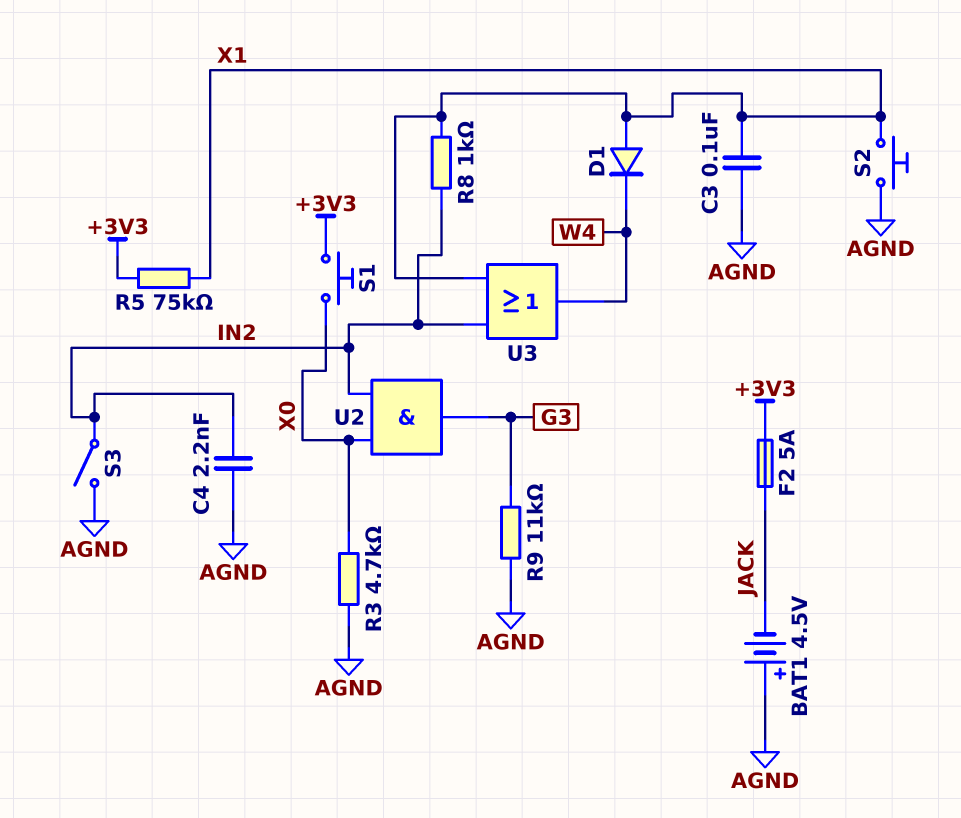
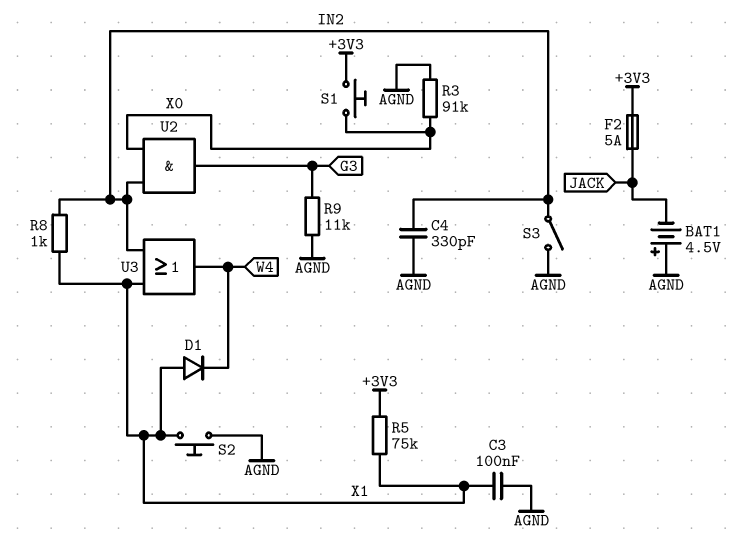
C4: 2.2nF (AGND, IN2) -> 330pF (AGND, IN2)
R3: 4.7k (AGND, X0) -> 91k (AGND, X0)

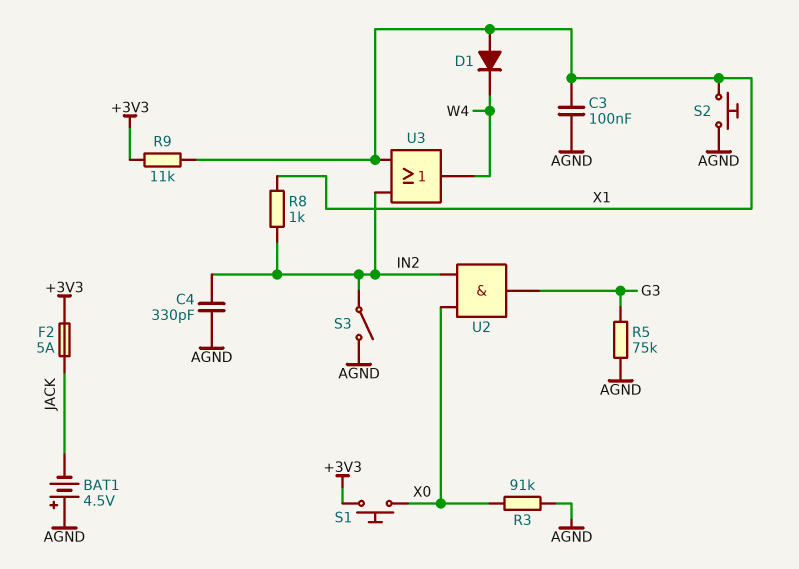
R5: 75k (+3V3, X1) -> 75k (AGND, G3)
R9: 11k (AGND, G3) -> 11k (+3V3, X1)

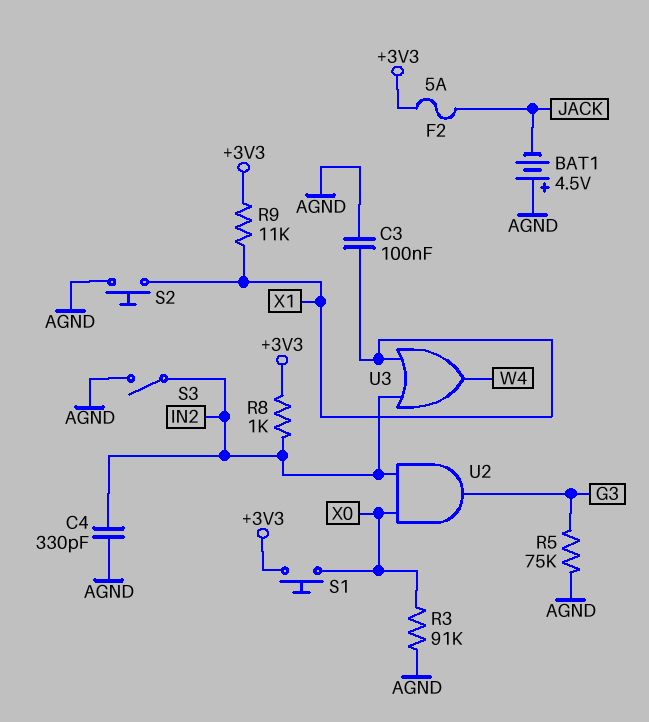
D1: diode (A X1, K W4) -> none
R8: 1k (IN2, X1) -> 1k (+3V3, IN2)

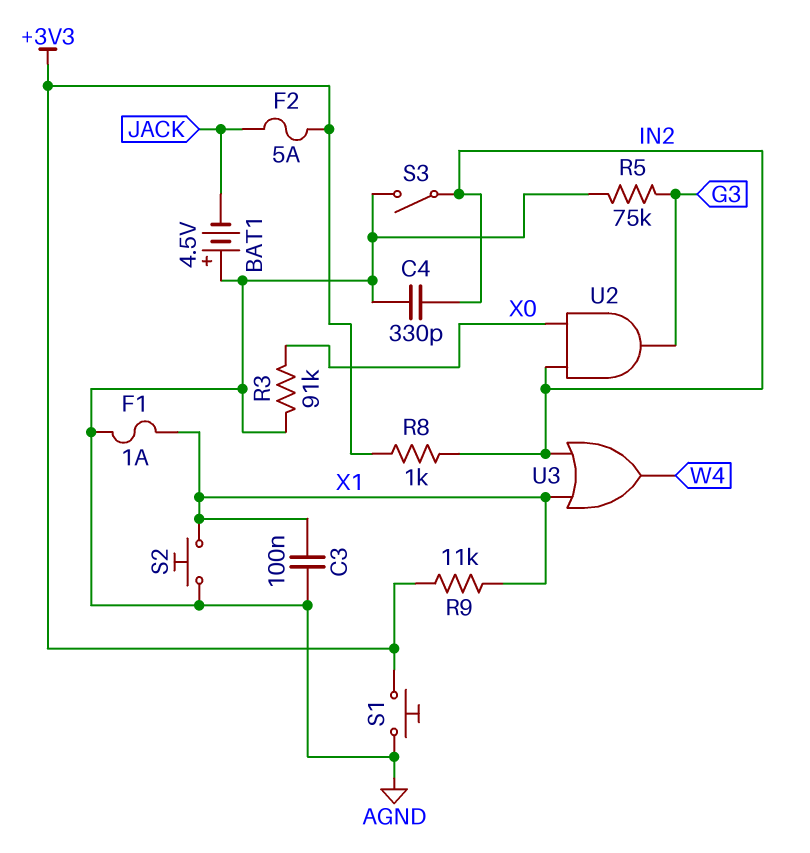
F1: none -> 1A (AGND, X1)
S1: button (+3V3, X0) -> button (+3V3, AGND)

